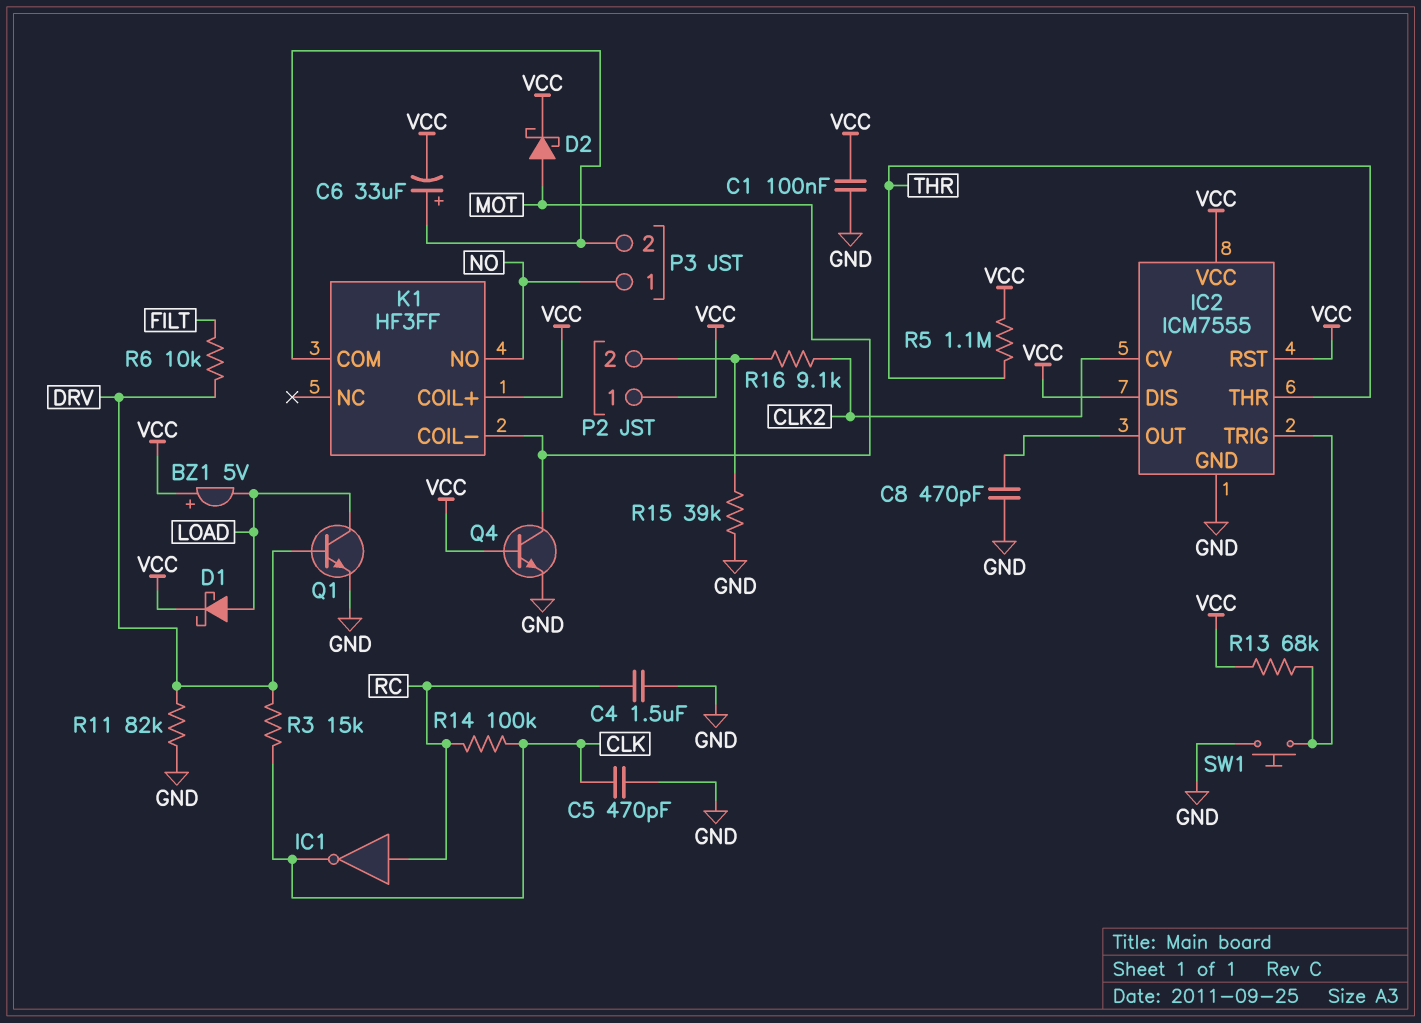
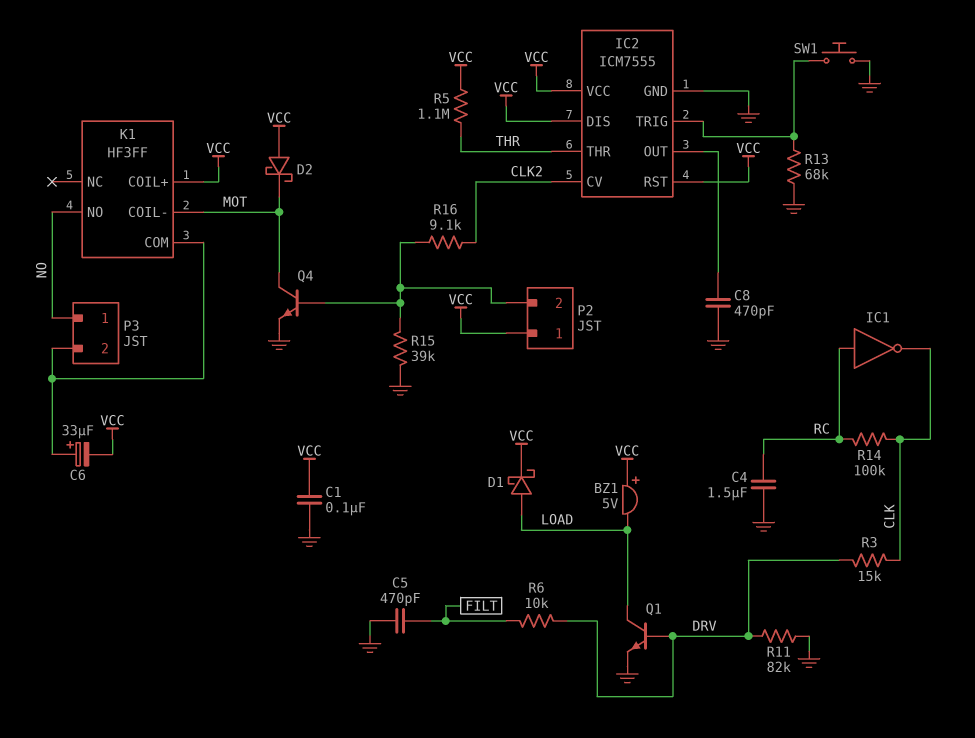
C5: 470pF (CLK, GND) -> 470pF (FILT, GND)
D2: schottky (A MOT, K VCC) -> schottky (A VCC, K MOT)
Q4: NPN (B VCC, C MOT, E GND) -> NPN (B P2/2, C MOT, E GND)
R13: 68k (IC2/TRIG, VCC) -> 68k (GND, IC2/TRIG)

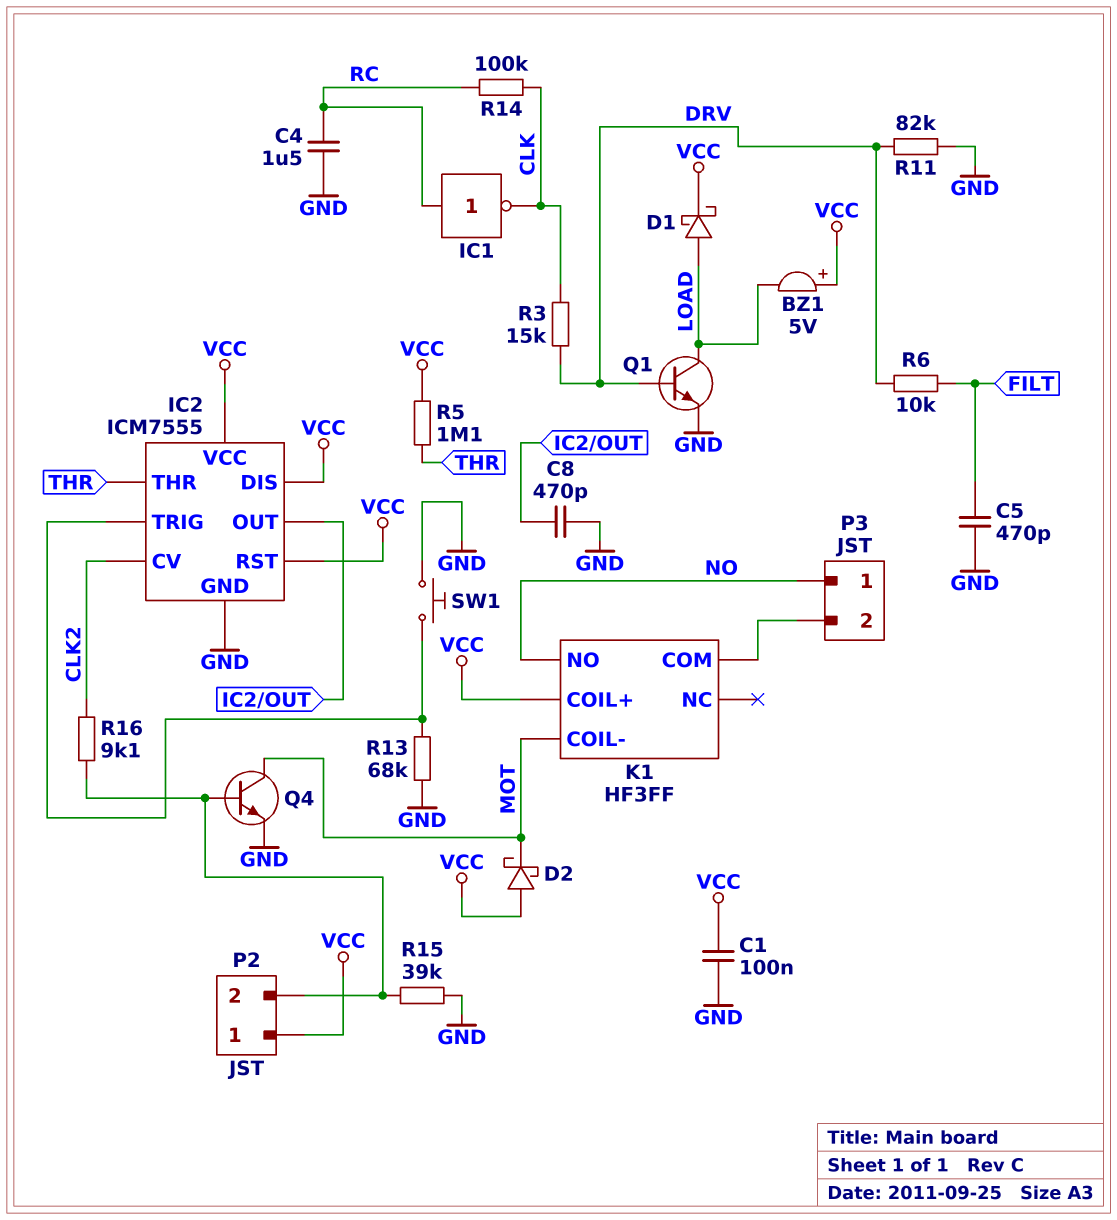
C6: 33uF (plus K1/COM, minus VCC) -> none

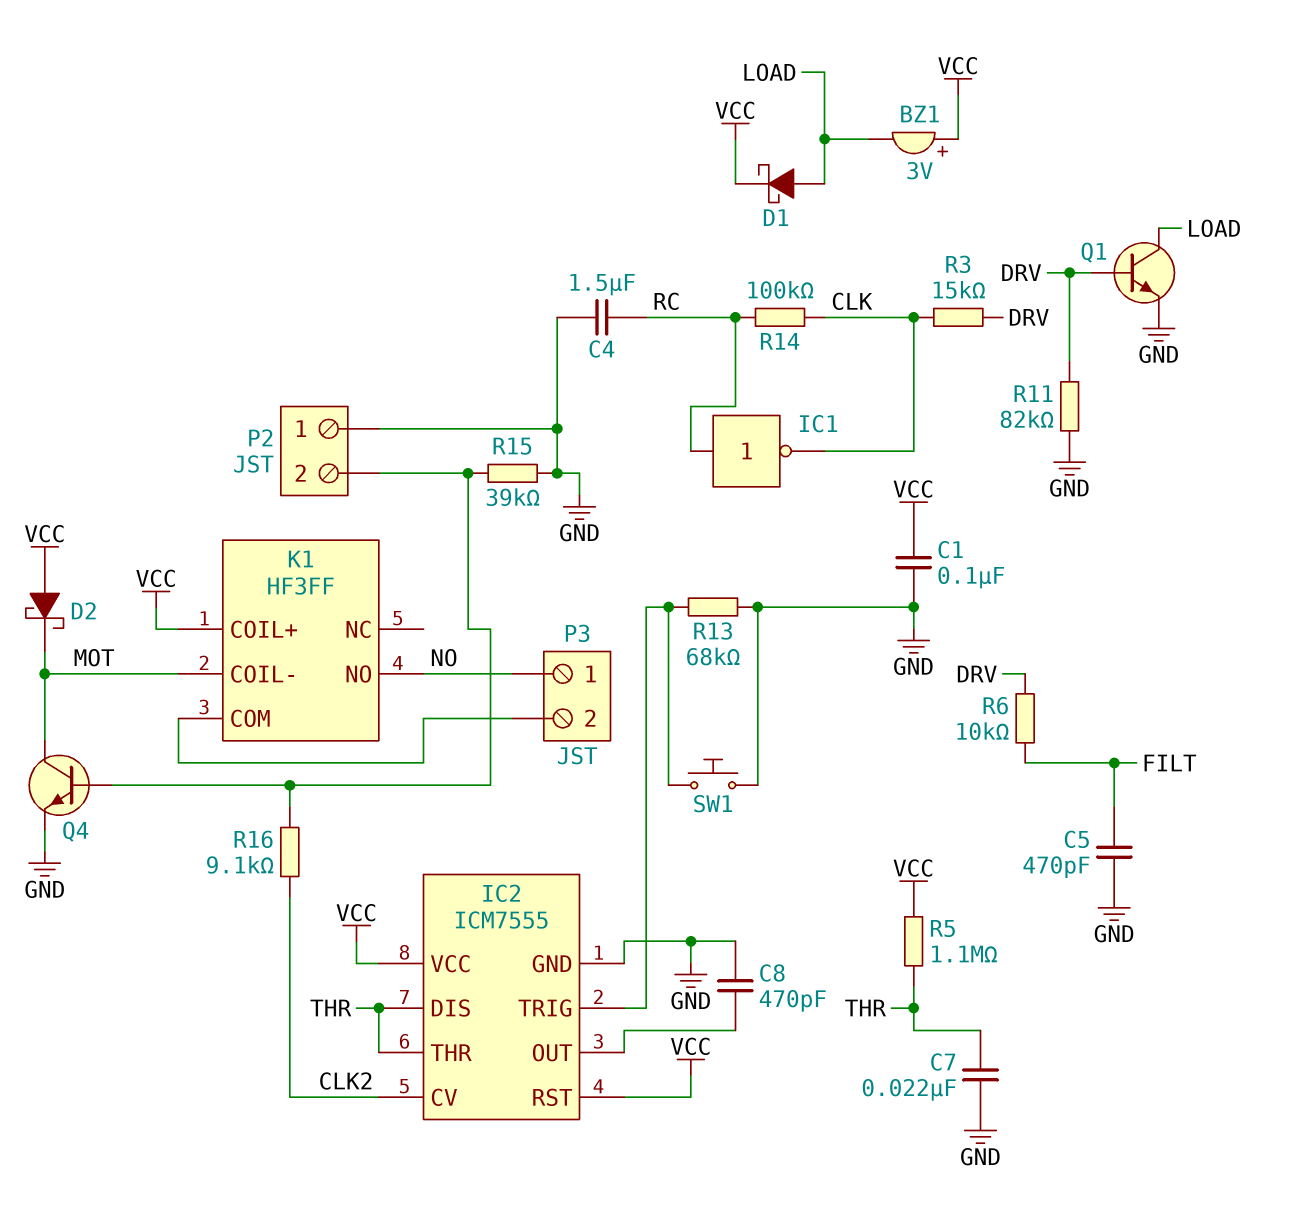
BZ1: buzzer 5V (plus VCC, minus LOAD) -> buzzer 3V (plus VCC, minus LOAD)
C7: none -> 22nF (GND, THR)
IC2 pin DIS: VCC -> THR
P2 pin 1: VCC -> GND

